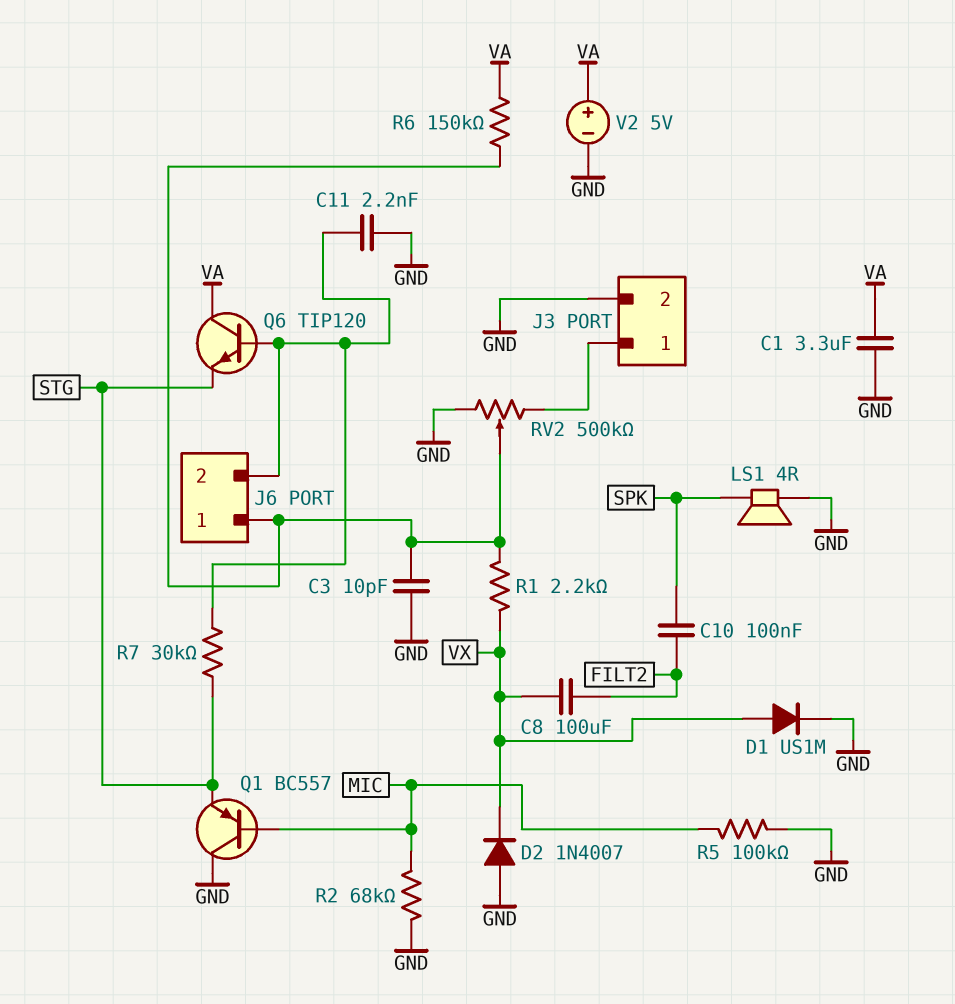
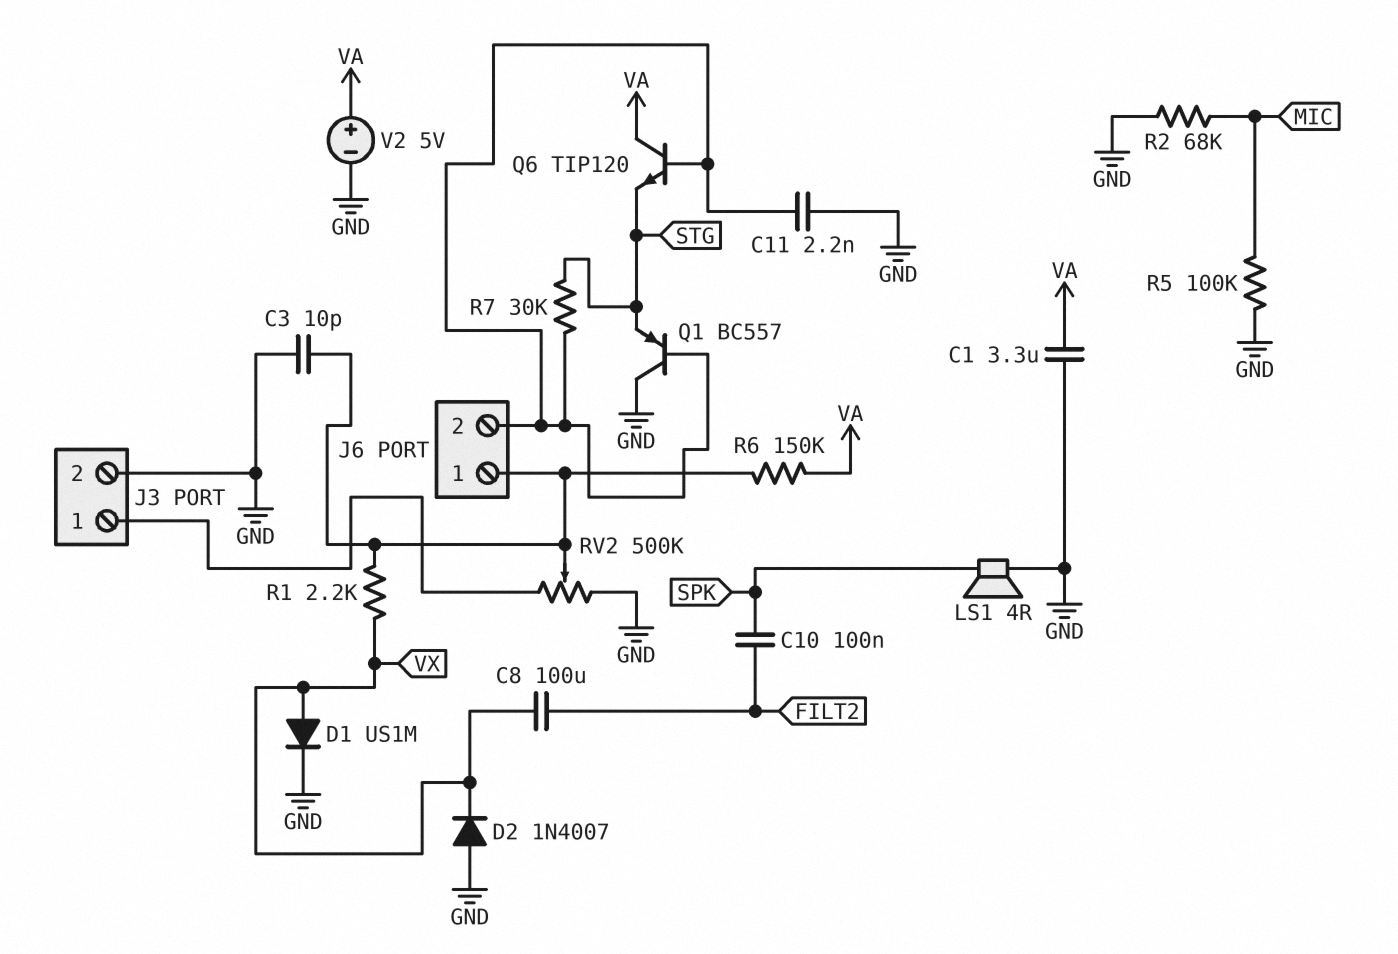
Q1: PNP BC557 (B MIC, C GND, E STG) -> PNP BC557 (B J6/2, C GND, E STG)

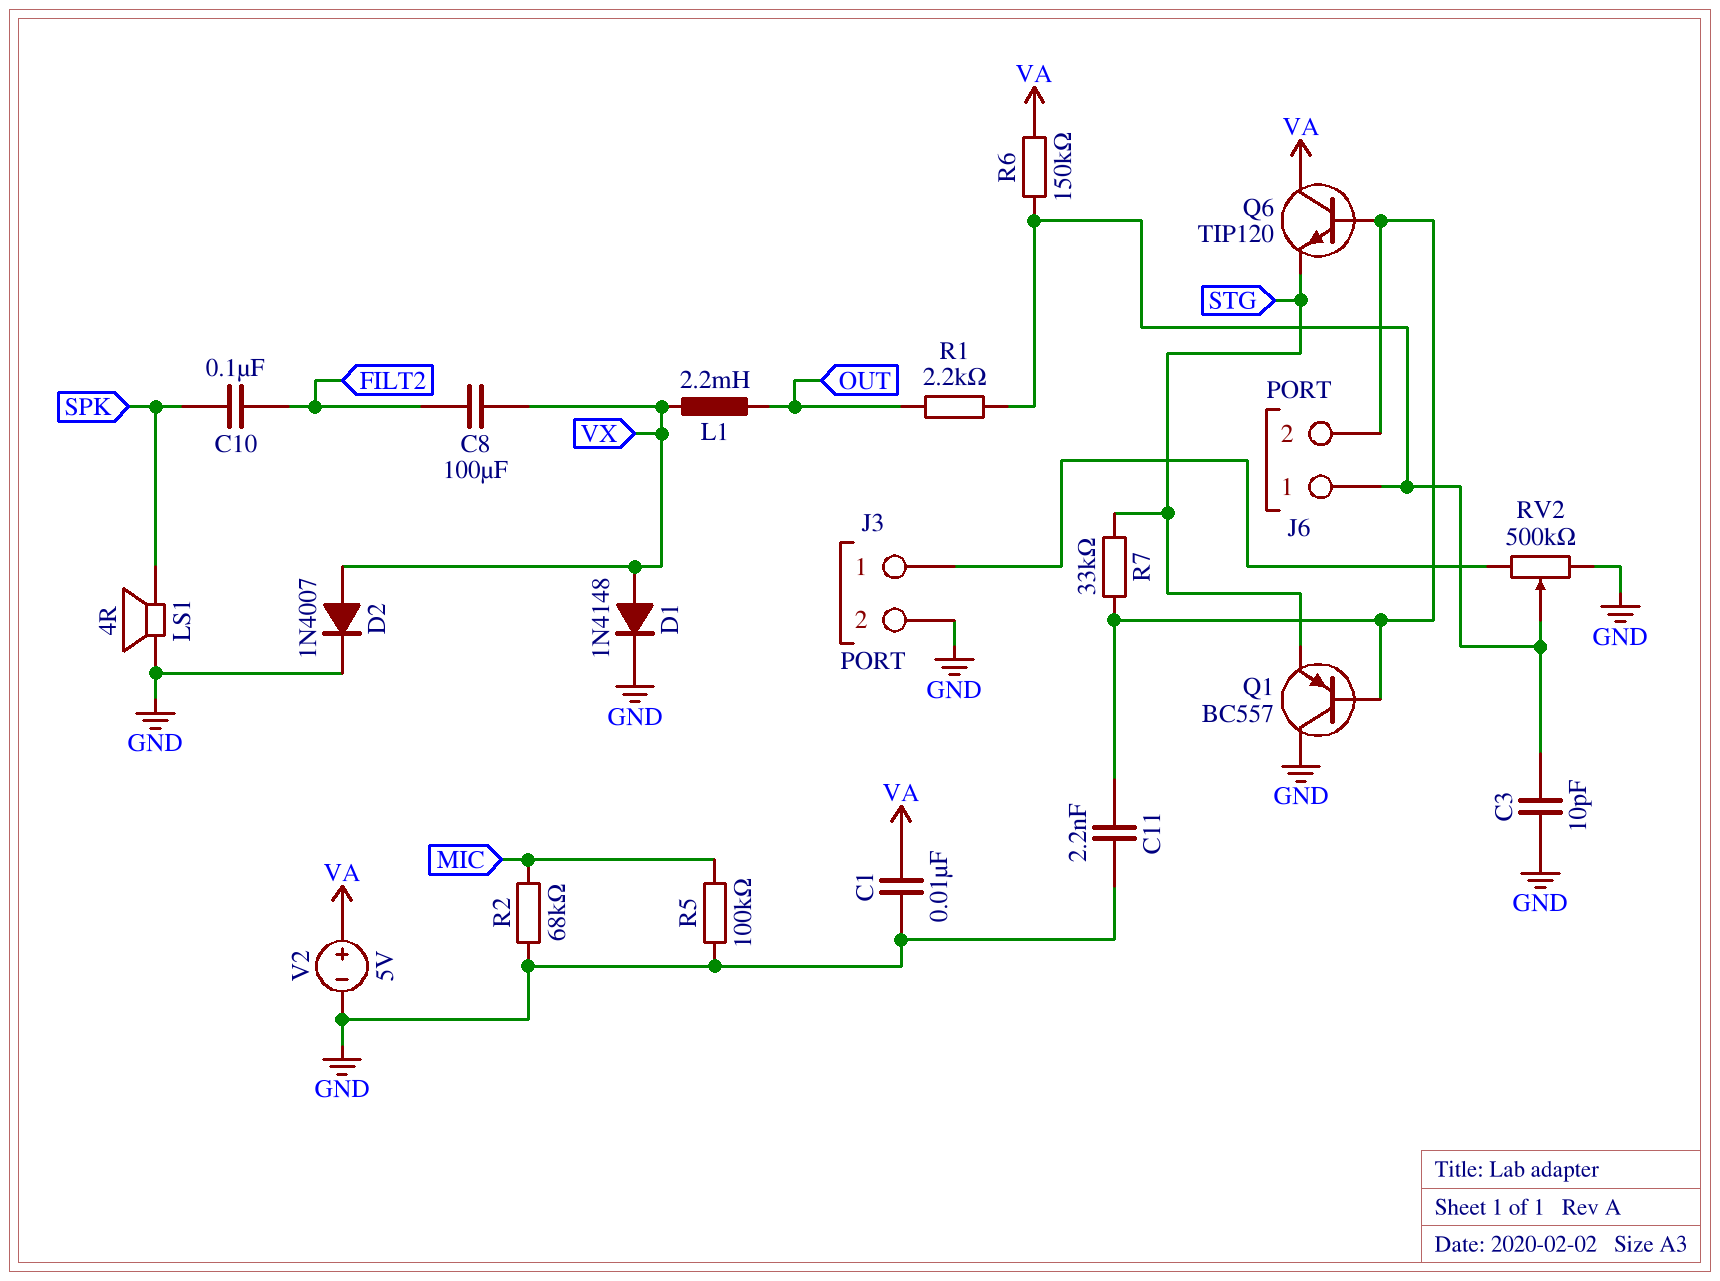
C1: 3.3uF (GND, VA) -> 10nF (GND, VA)
D1: diode US1M (A VX, K GND) -> diode 1N4148 (A VX, K GND)
D2: diode 1N4007 (A GND, K VX) -> diode 1N4007 (A VX, K GND)
L1: none -> 2.2mH (OUT, VX)
R1: 2.2k (J6/1, VX) -> 2.2k (J6/1, OUT)
R7: 30k (J6/2, STG) -> 33k (J6/2, STG)

